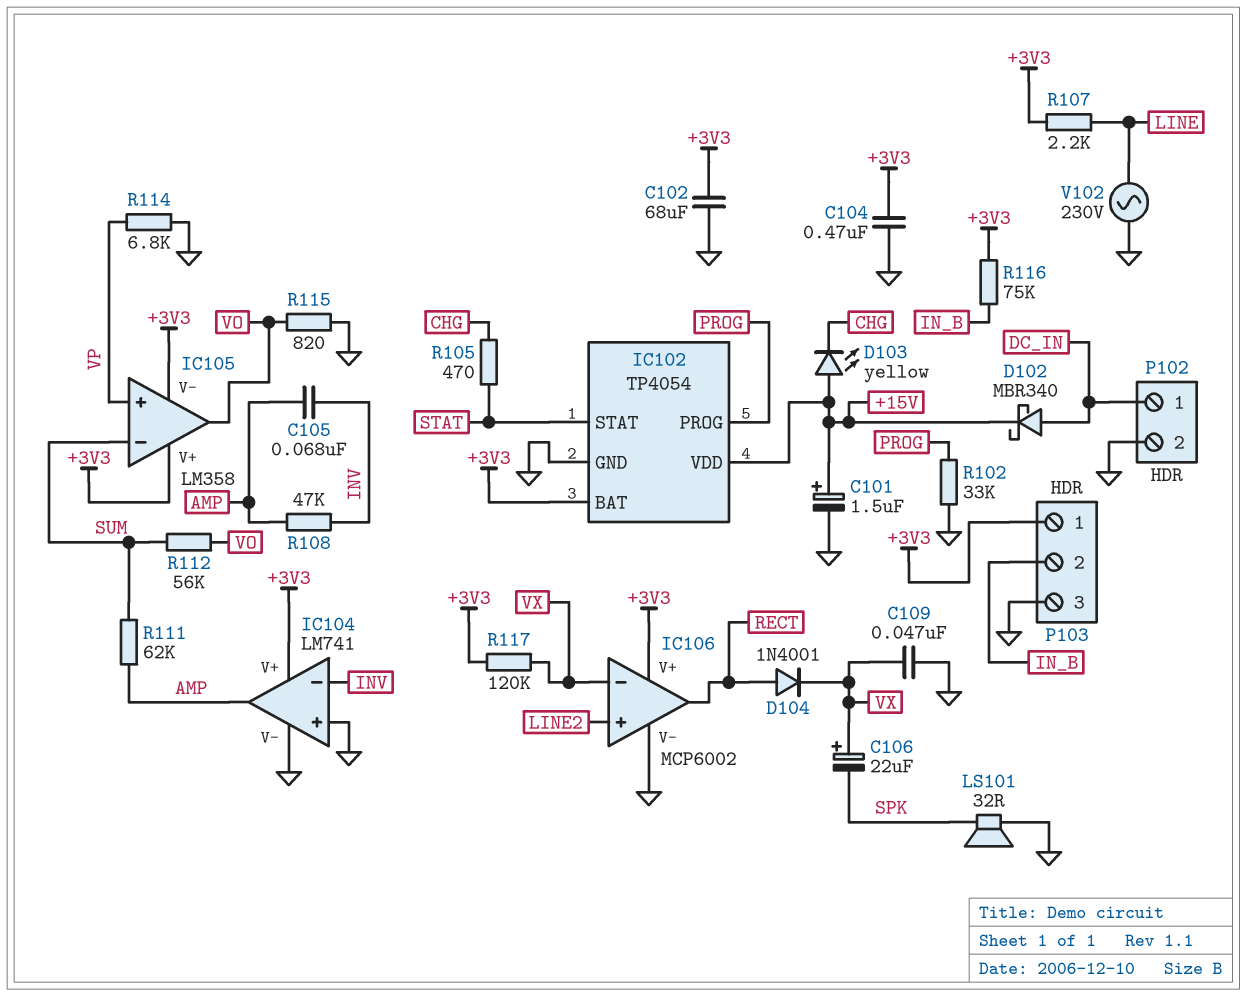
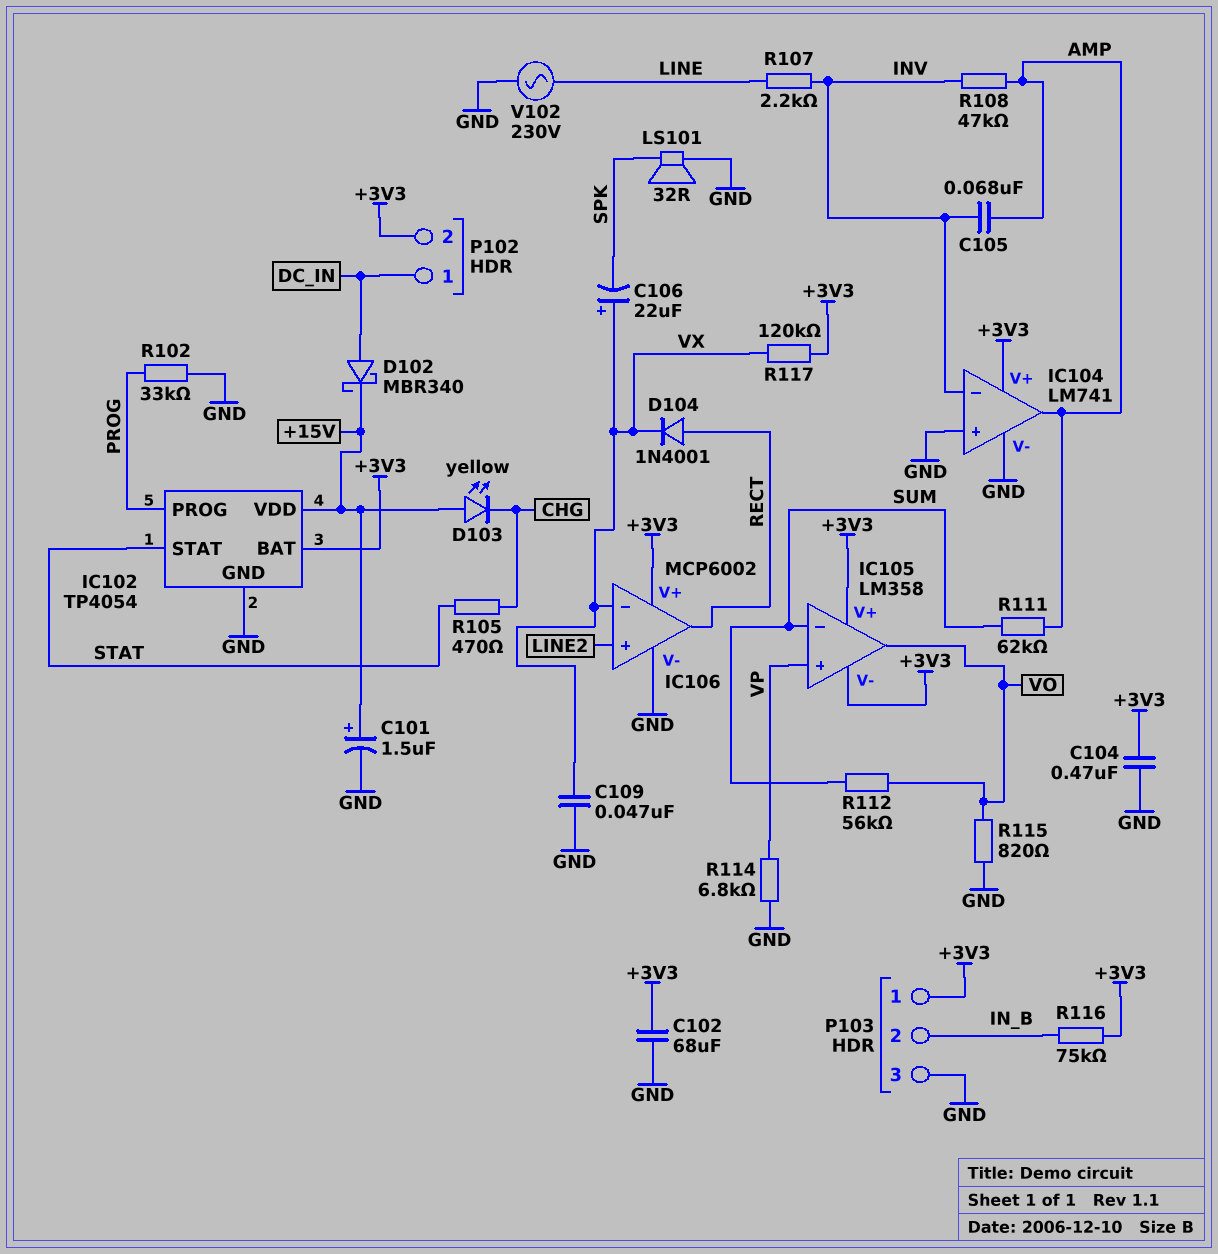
P102 pin 2: GND -> +3V3
R107: 2.2k (+3V3, LINE) -> 2.2k (INV, LINE)

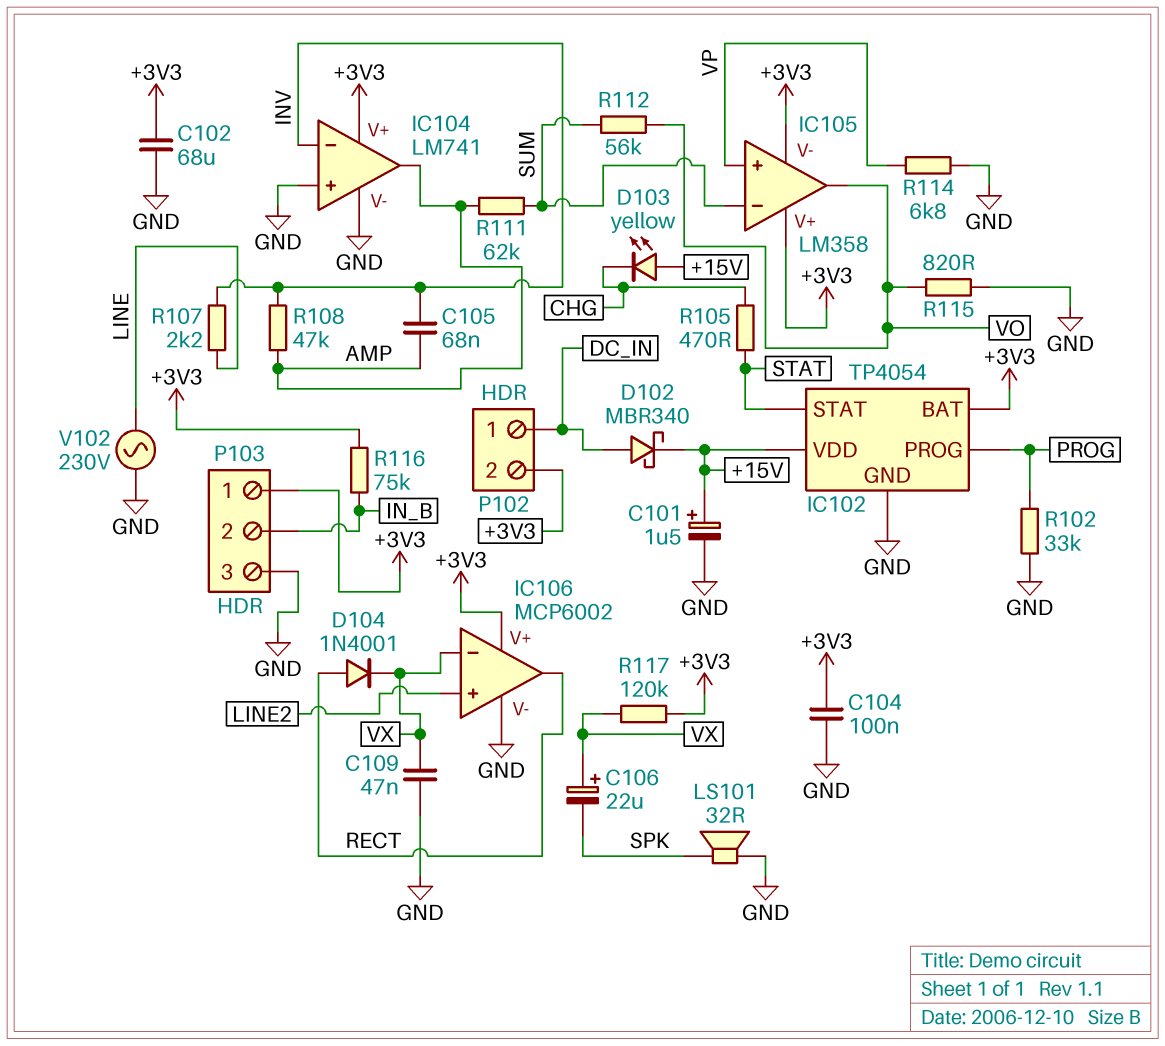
C104: 470nF (+3V3, GND) -> 100nF (+3V3, GND)

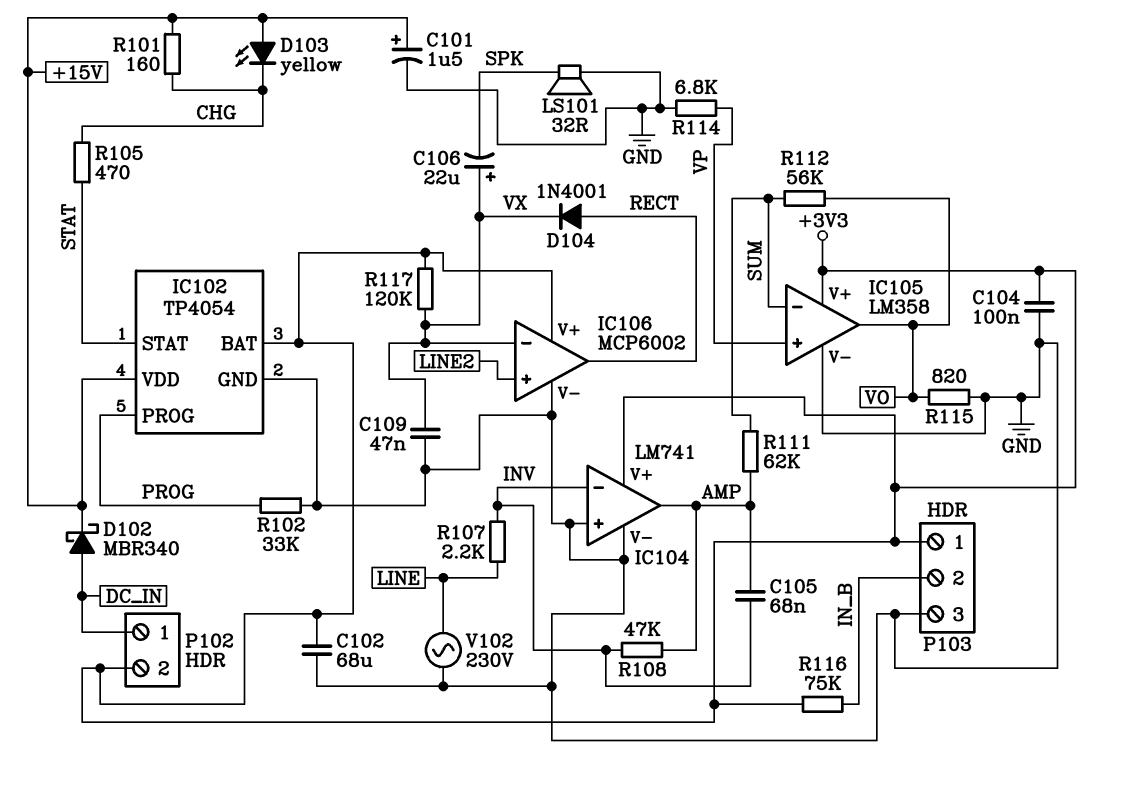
IC105 pin V-: +3V3 -> GND
R101: none -> 160 (+15V, CHG)

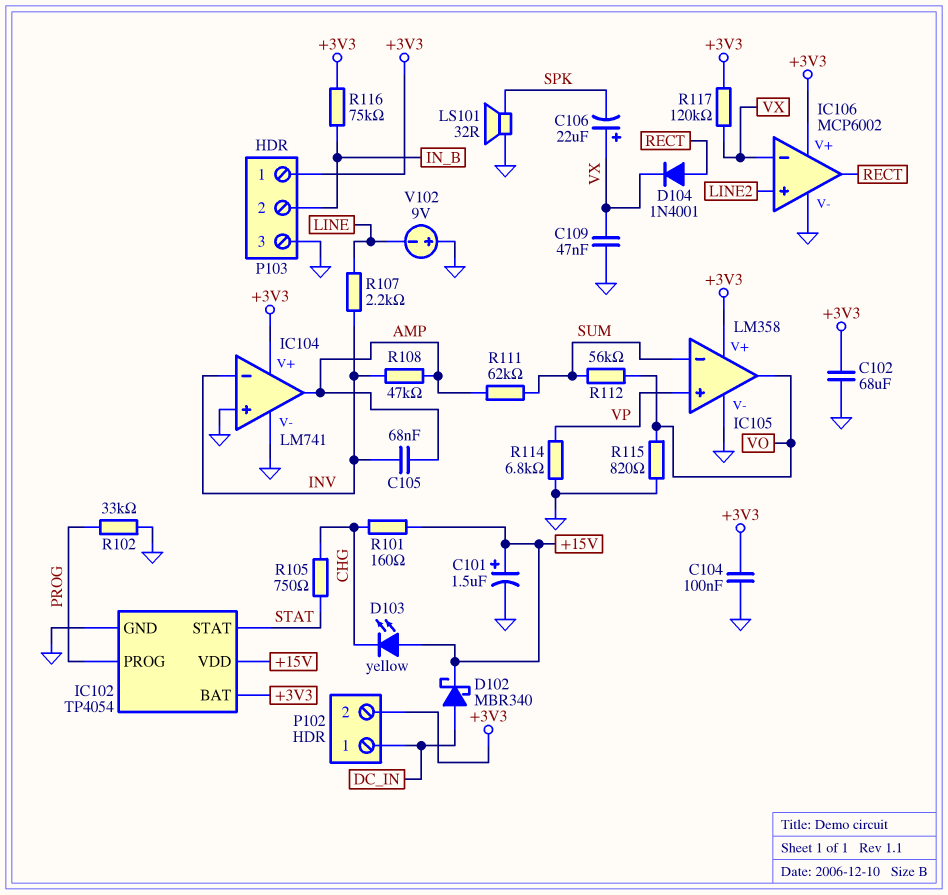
R105: 470 (CHG, STAT) -> 750 (CHG, STAT)
V102: AC 230V (GND, LINE) -> 9V (plus GND, minus LINE)

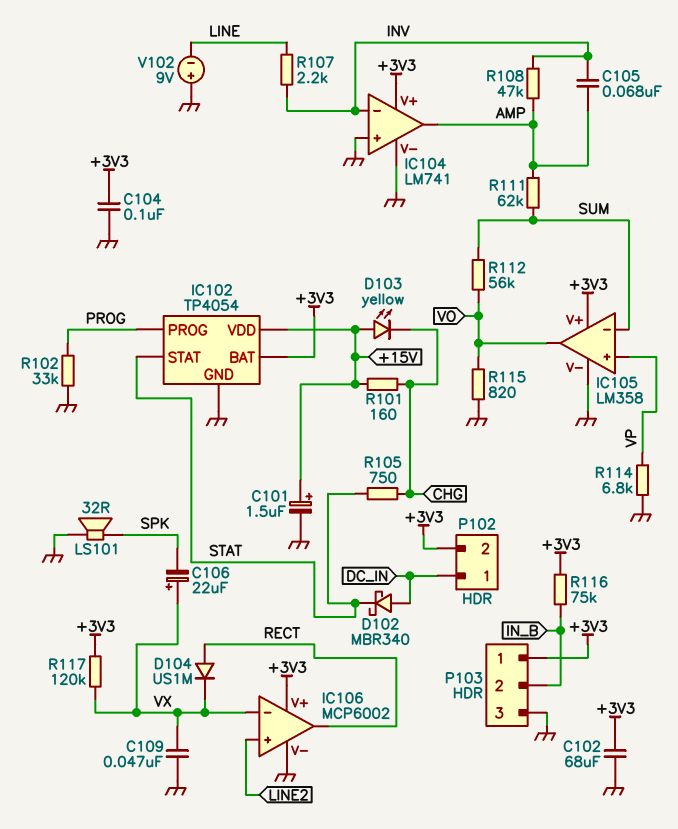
D102: schottky MBR340 (A DC_IN, K +15V) -> schottky MBR340 (A DC_IN, K STAT)
D104: diode 1N4001 (A RECT, K VX) -> diode US1M (A RECT, K VX)

